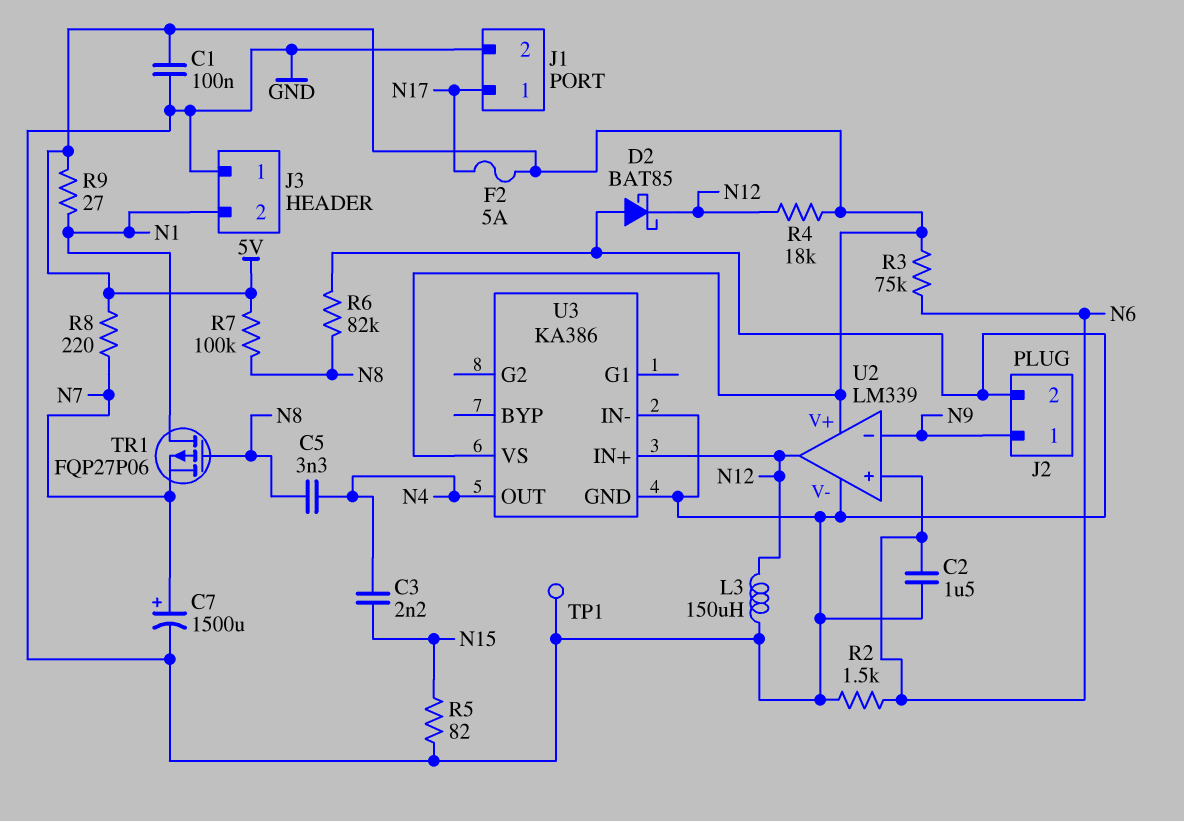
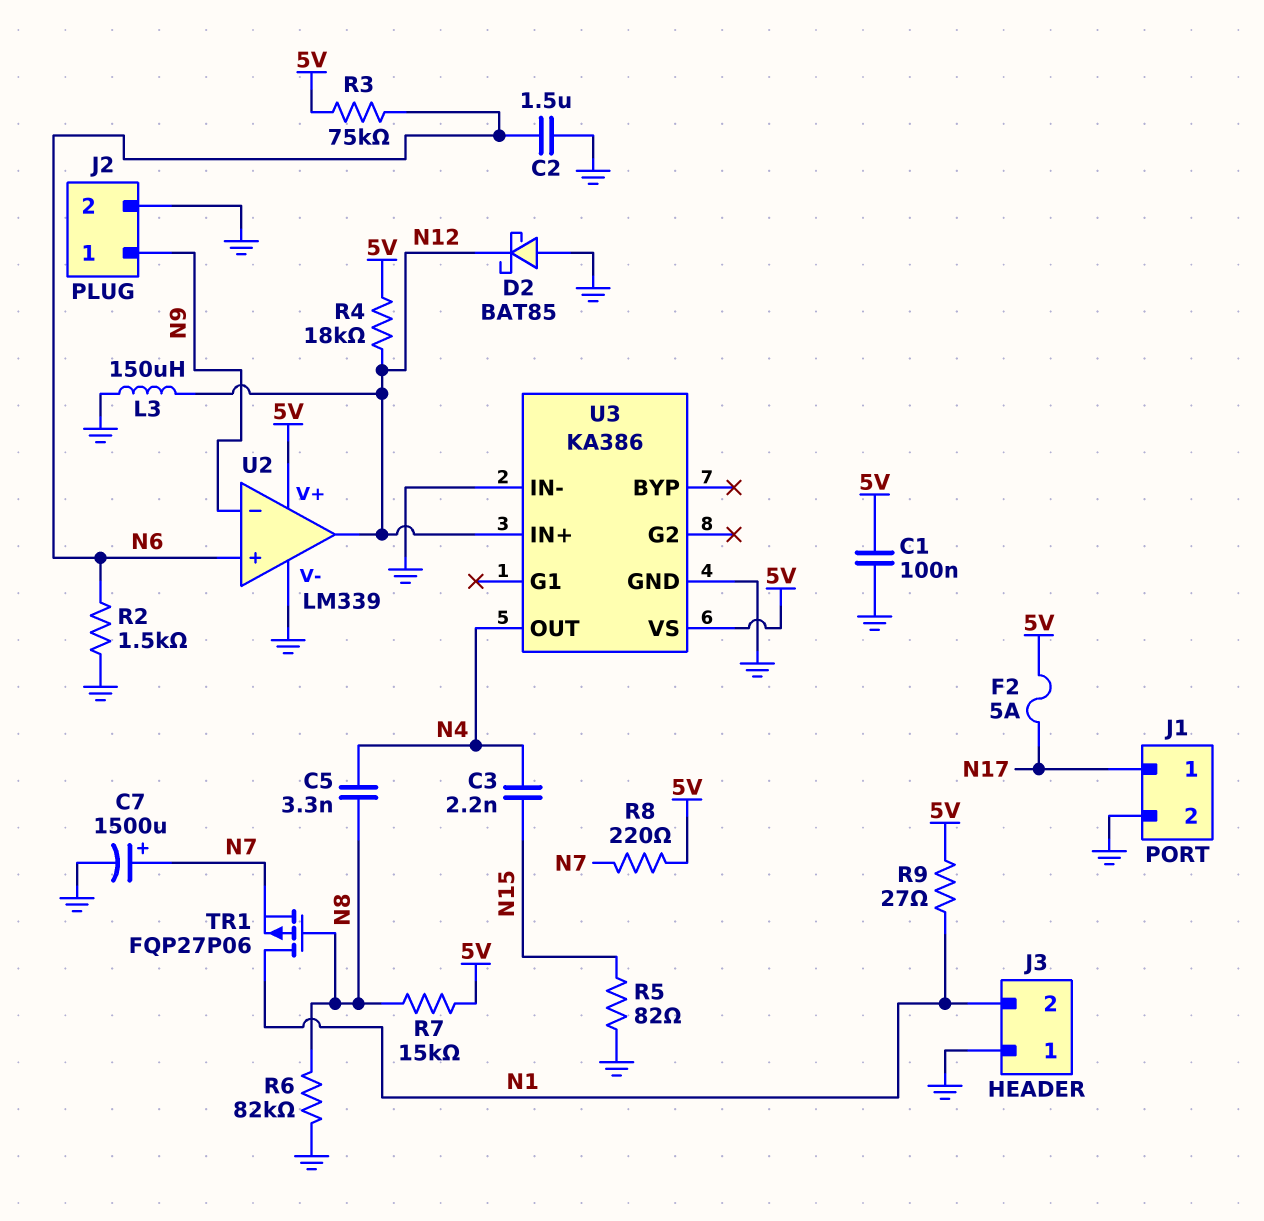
R7: 100k (5V, N8) -> 15k (5V, N8)
TP1: test point (GND) -> none

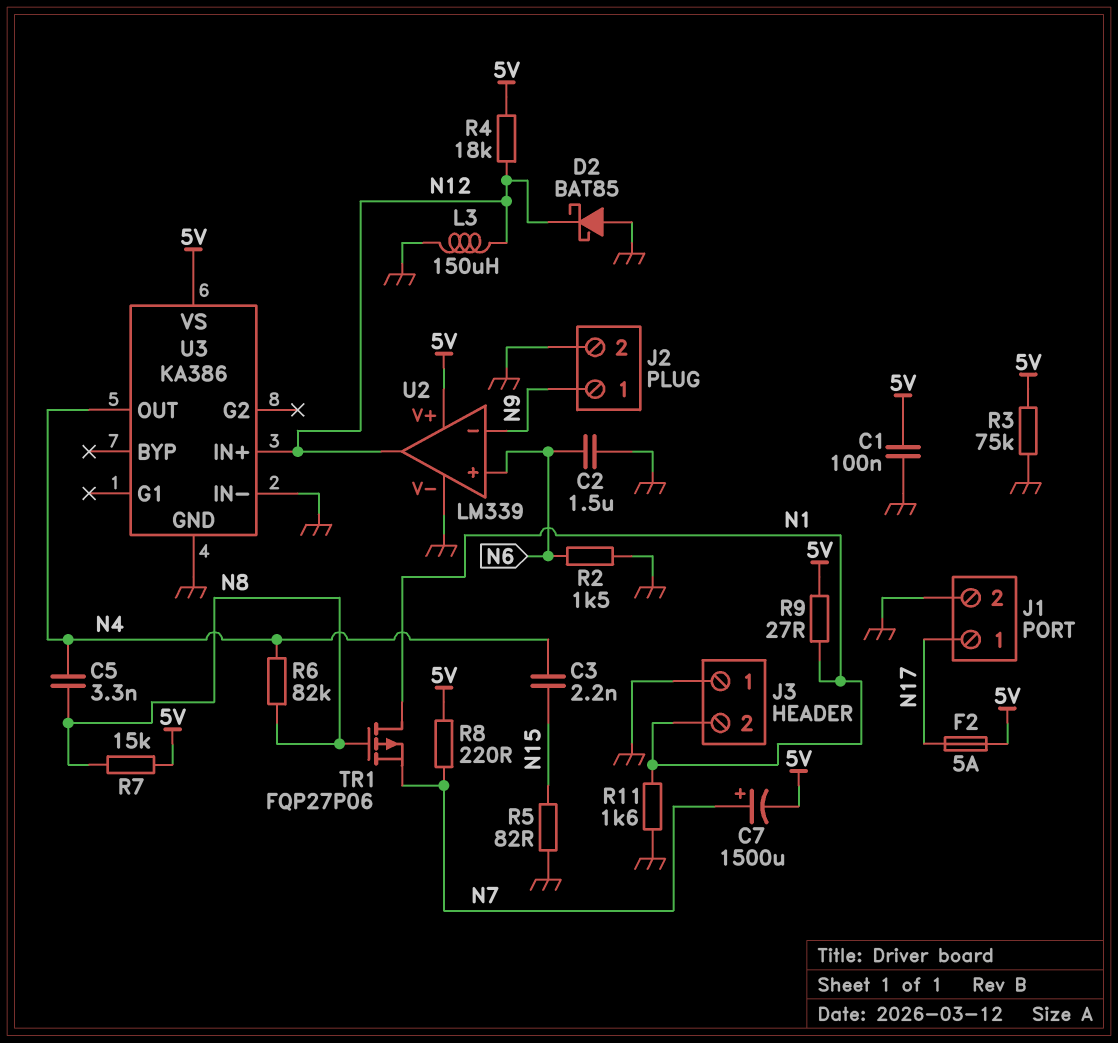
C7: 1500uF (plus N7, minus GND) -> 1500uF (plus N7, minus 5V)
R3: 75k (5V, N6) -> 75k (5V, GND)
R6: 82k (GND, N8) -> 82k (N4, N8)
R11: none -> 1.6k (GND, N1)

